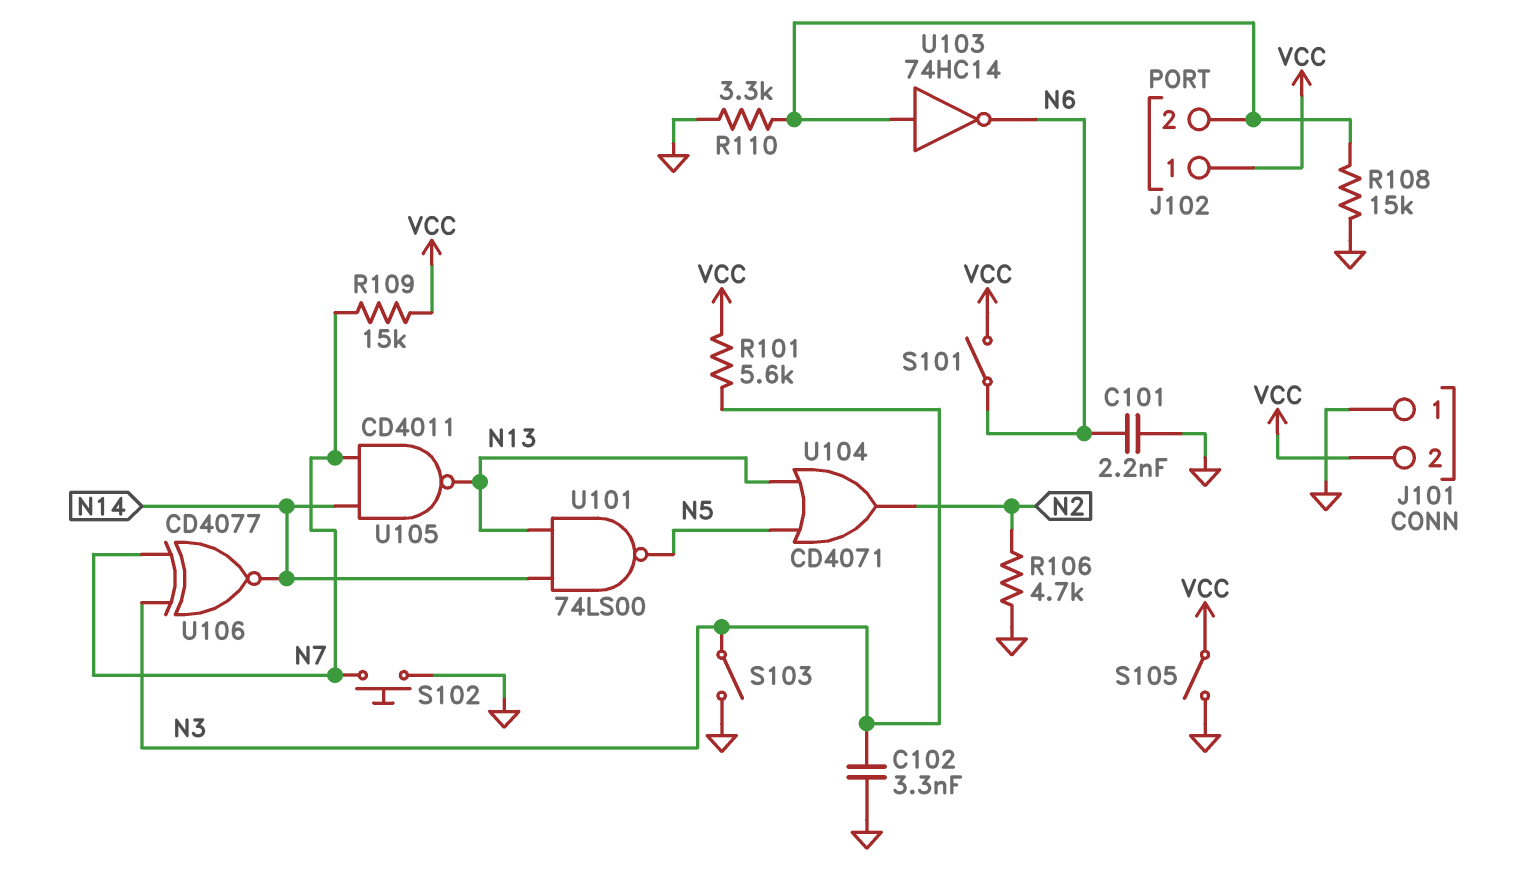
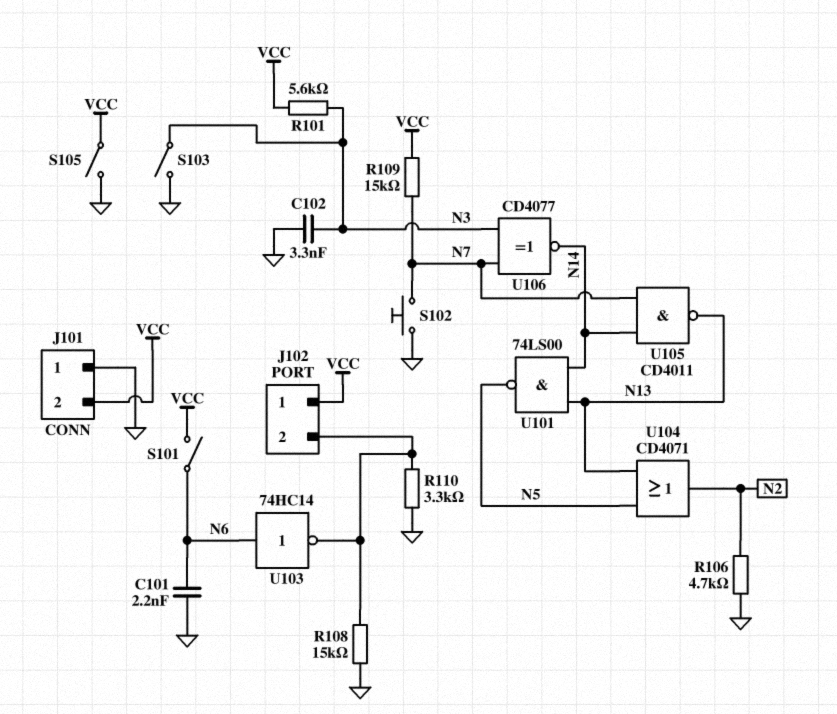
U103: NOT 74HC14 (in J102/2, out N6) -> NOT 74HC14 (in N6, out J102/2)

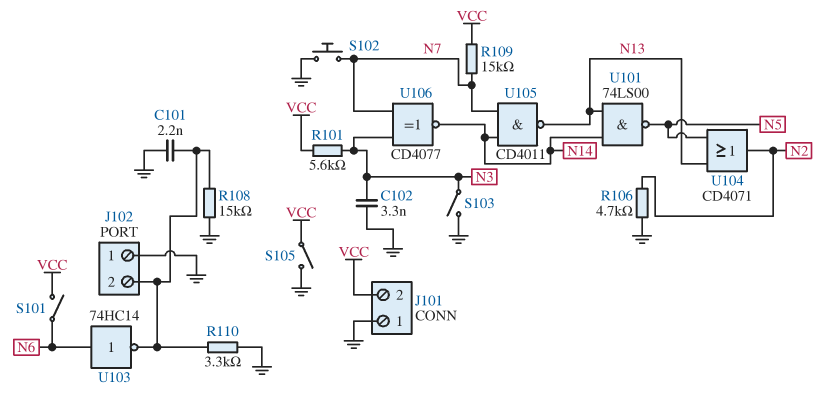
C101: 2.2nF (GND, N6) -> 2.2nF (GND, J102/2)
J102 pin 1: VCC -> GND

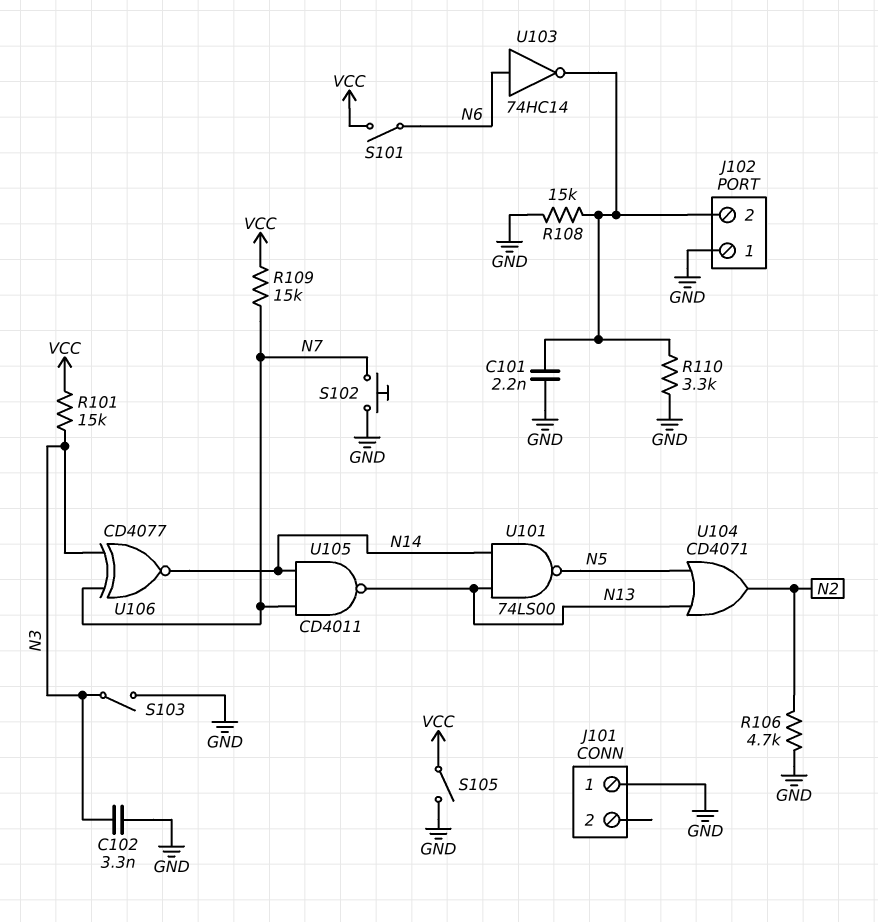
J101 pin 2: VCC -> none
R101: 5.6k (N3, VCC) -> 15k (N3, VCC)

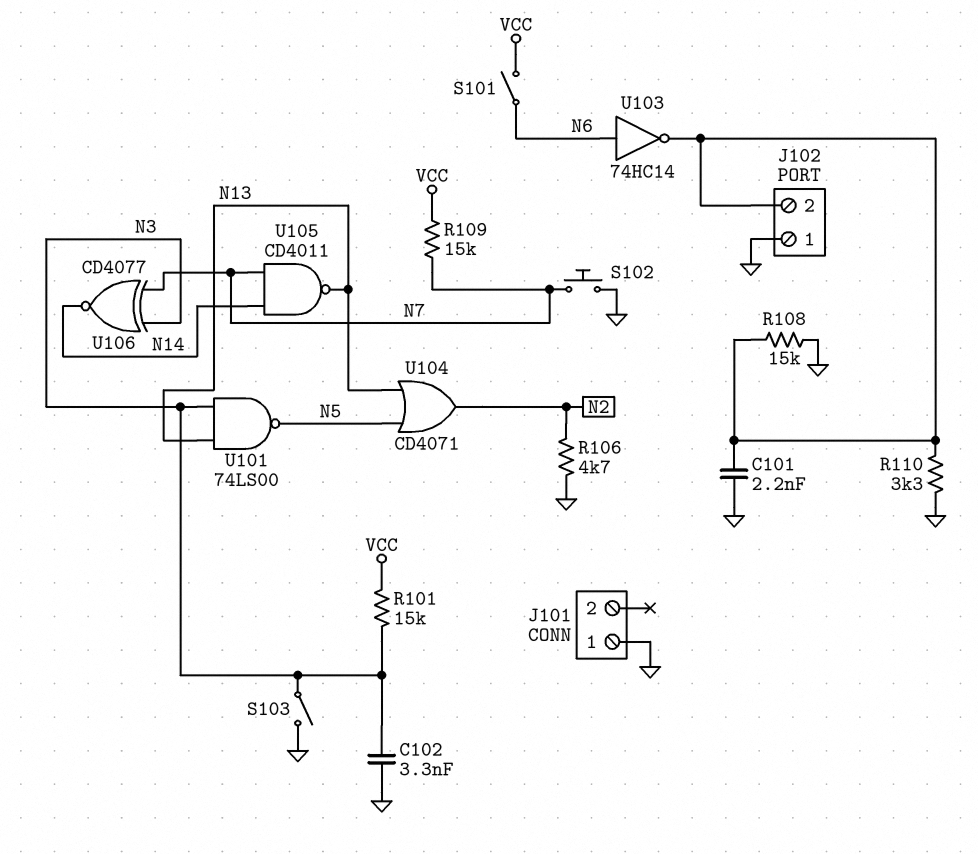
S105: switch (GND, VCC) -> none
U101: NAND 74LS00 (in N13, in N14, out N5) -> NAND 74LS00 (in N3, in N13, out N5)

